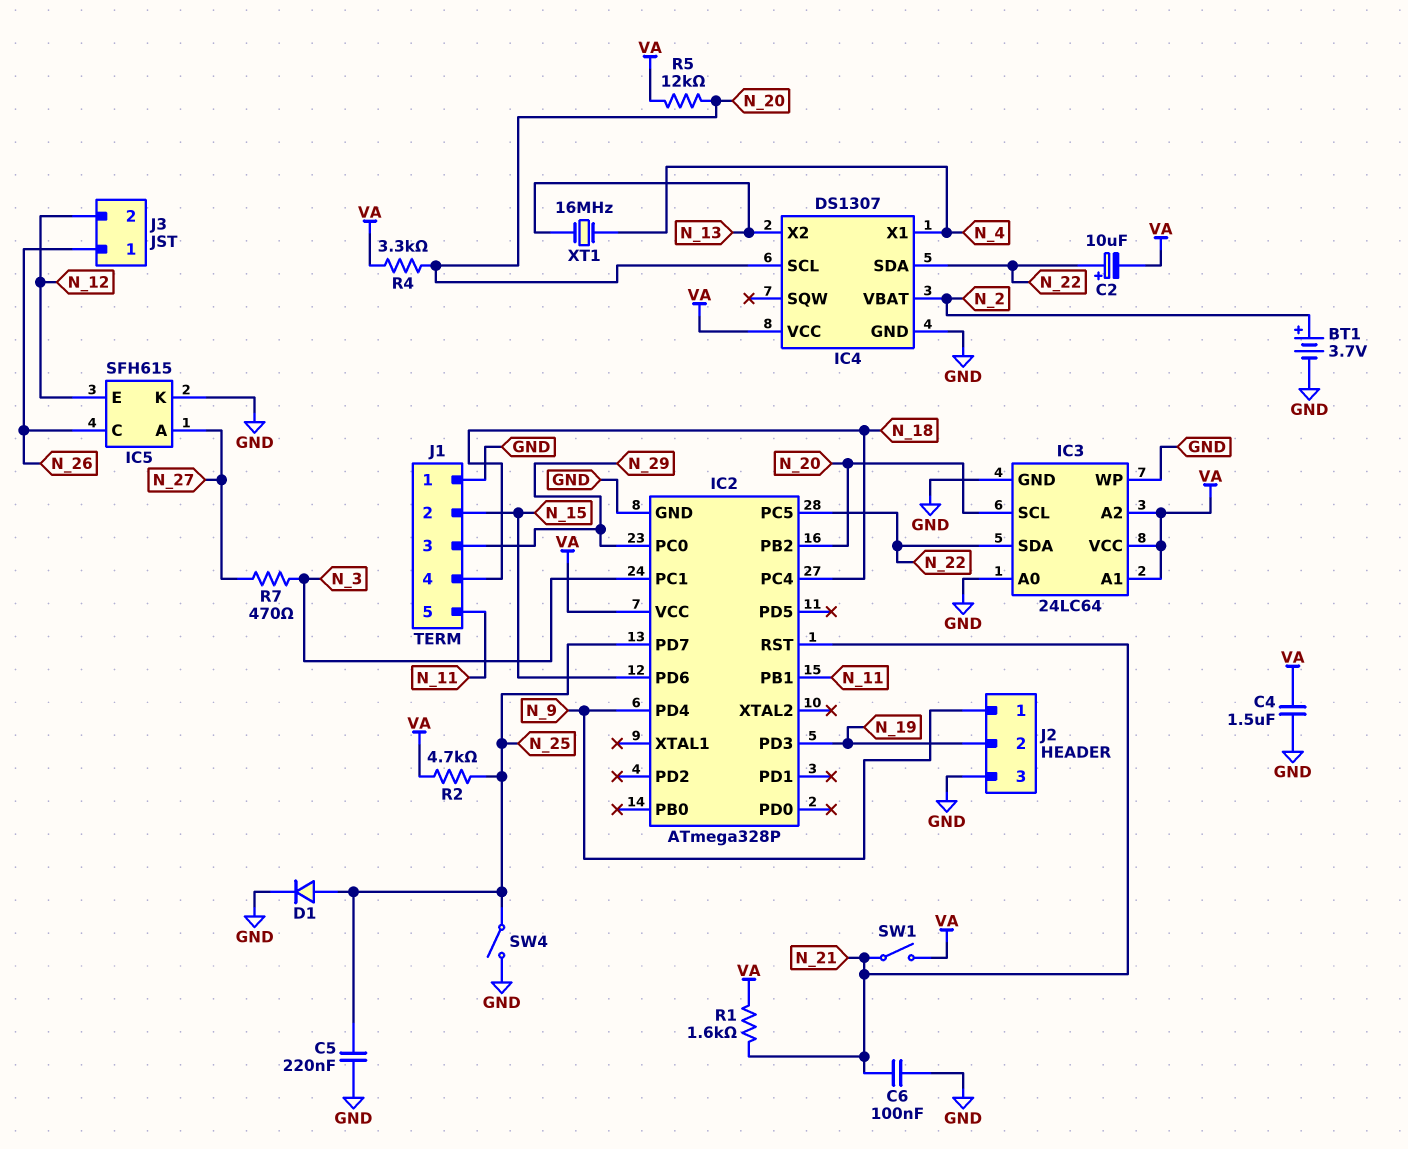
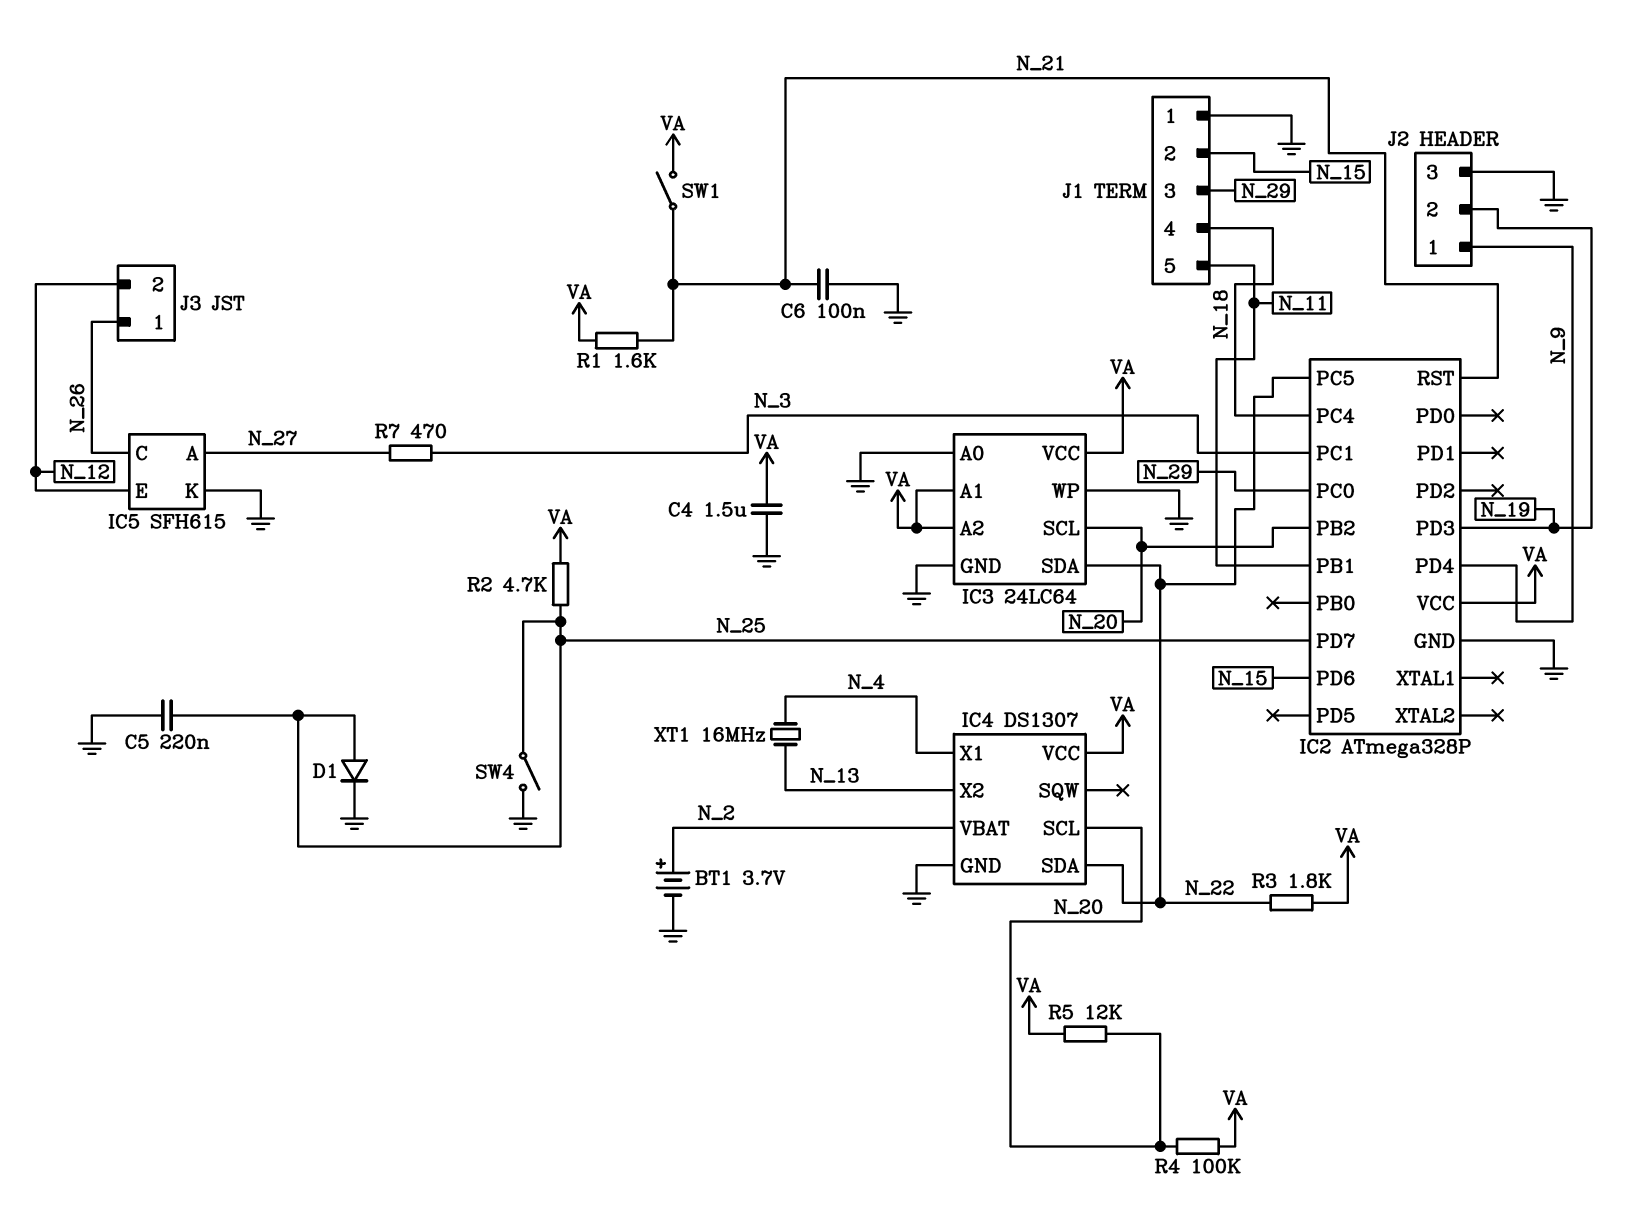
C2: 10uF (plus N_22, minus VA) -> none
R3: none -> 1.8k (N_22, VA)
R4: 3.3k (N_20, VA) -> 100k (N_20, VA)

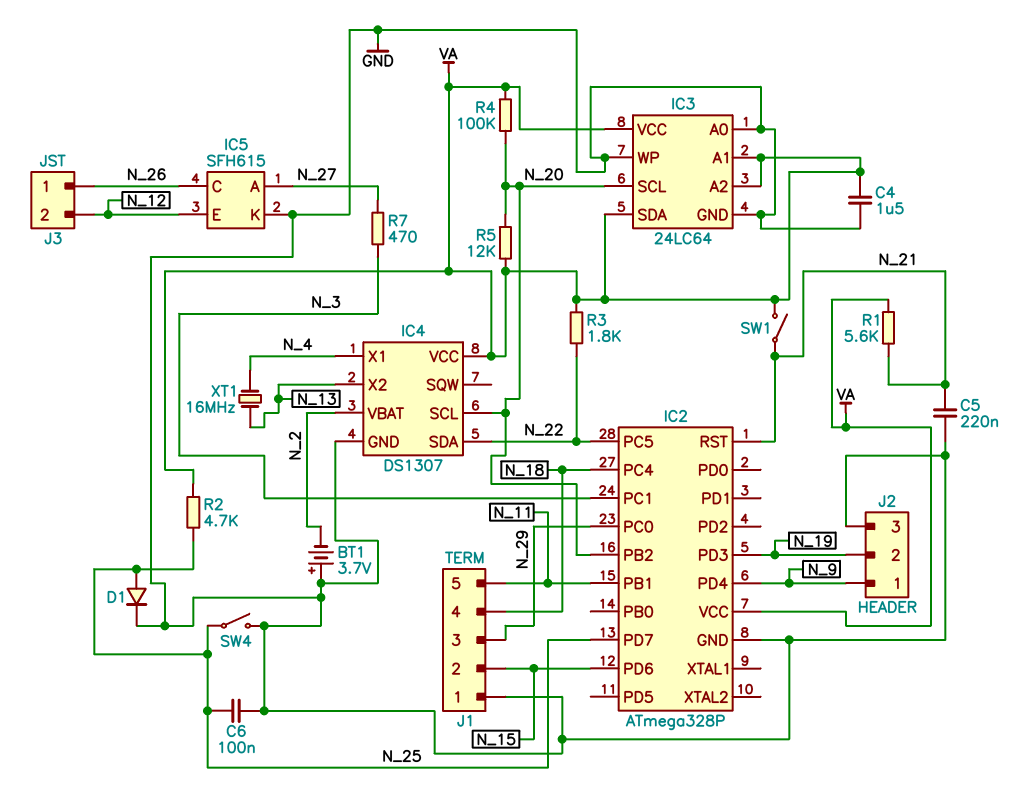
BT1: 3.7V (plus N_2, minus GND) -> 3.7V (plus GND, minus N_2)
C5: 220nF (GND, N_25) -> 220nF (GND, N_21)
C6: 100nF (GND, N_21) -> 100nF (GND, N_25)
IC3 pin SDA: N_22 -> VA
R1: 1.6k (N_21, VA) -> 5.6k (N_21, VA)

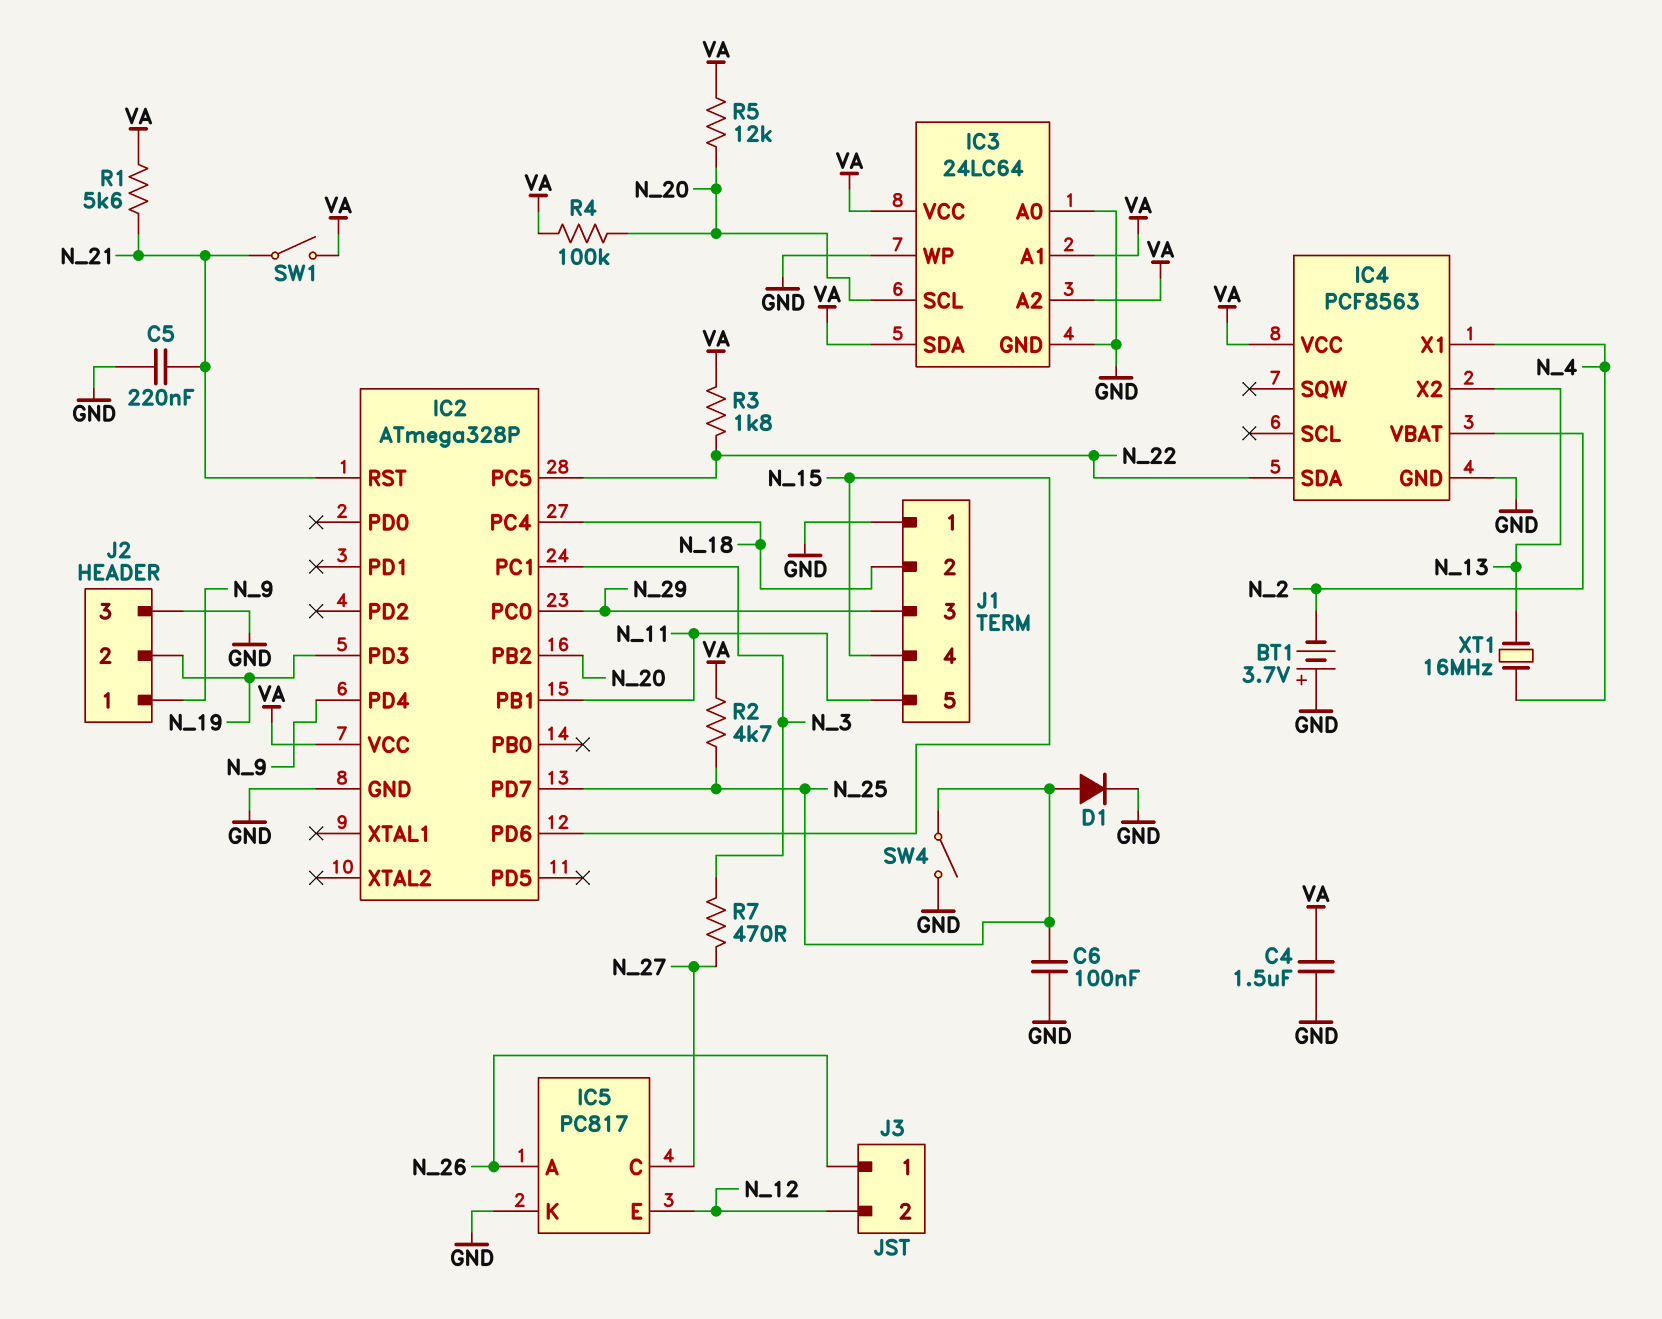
IC4: DS1307 -> PCF8563
IC4 pin SCL: N_20 -> none
IC5: SFH615 -> PC817
IC5 pin A: N_27 -> N_26
IC5 pin C: N_26 -> N_27
J1 pin 2: N_15 -> N_18
J1 pin 4: N_18 -> N_15

